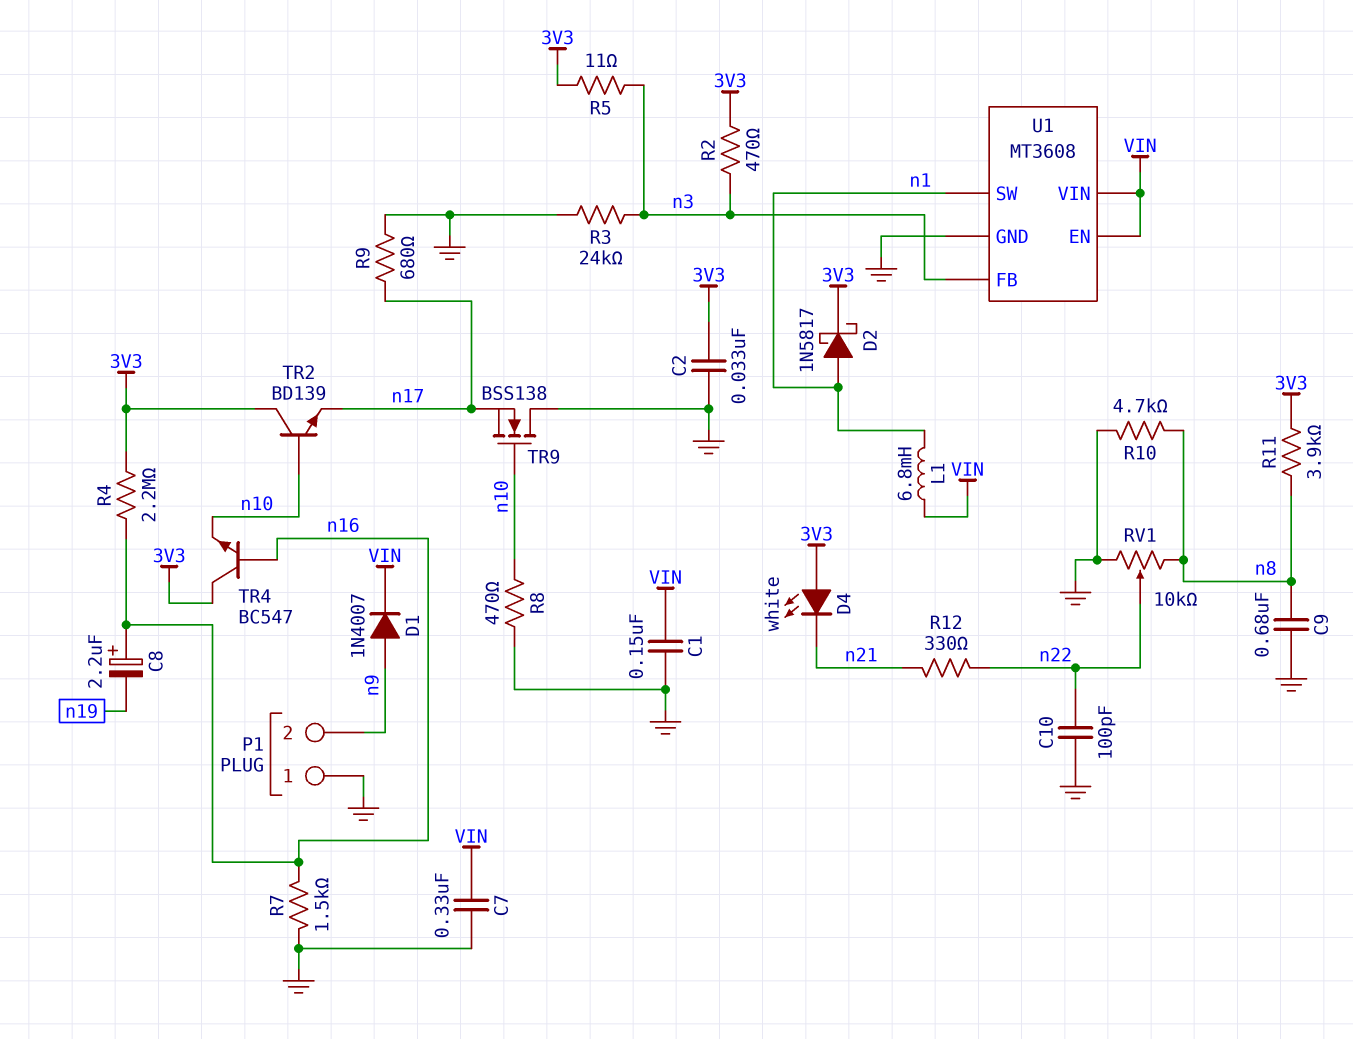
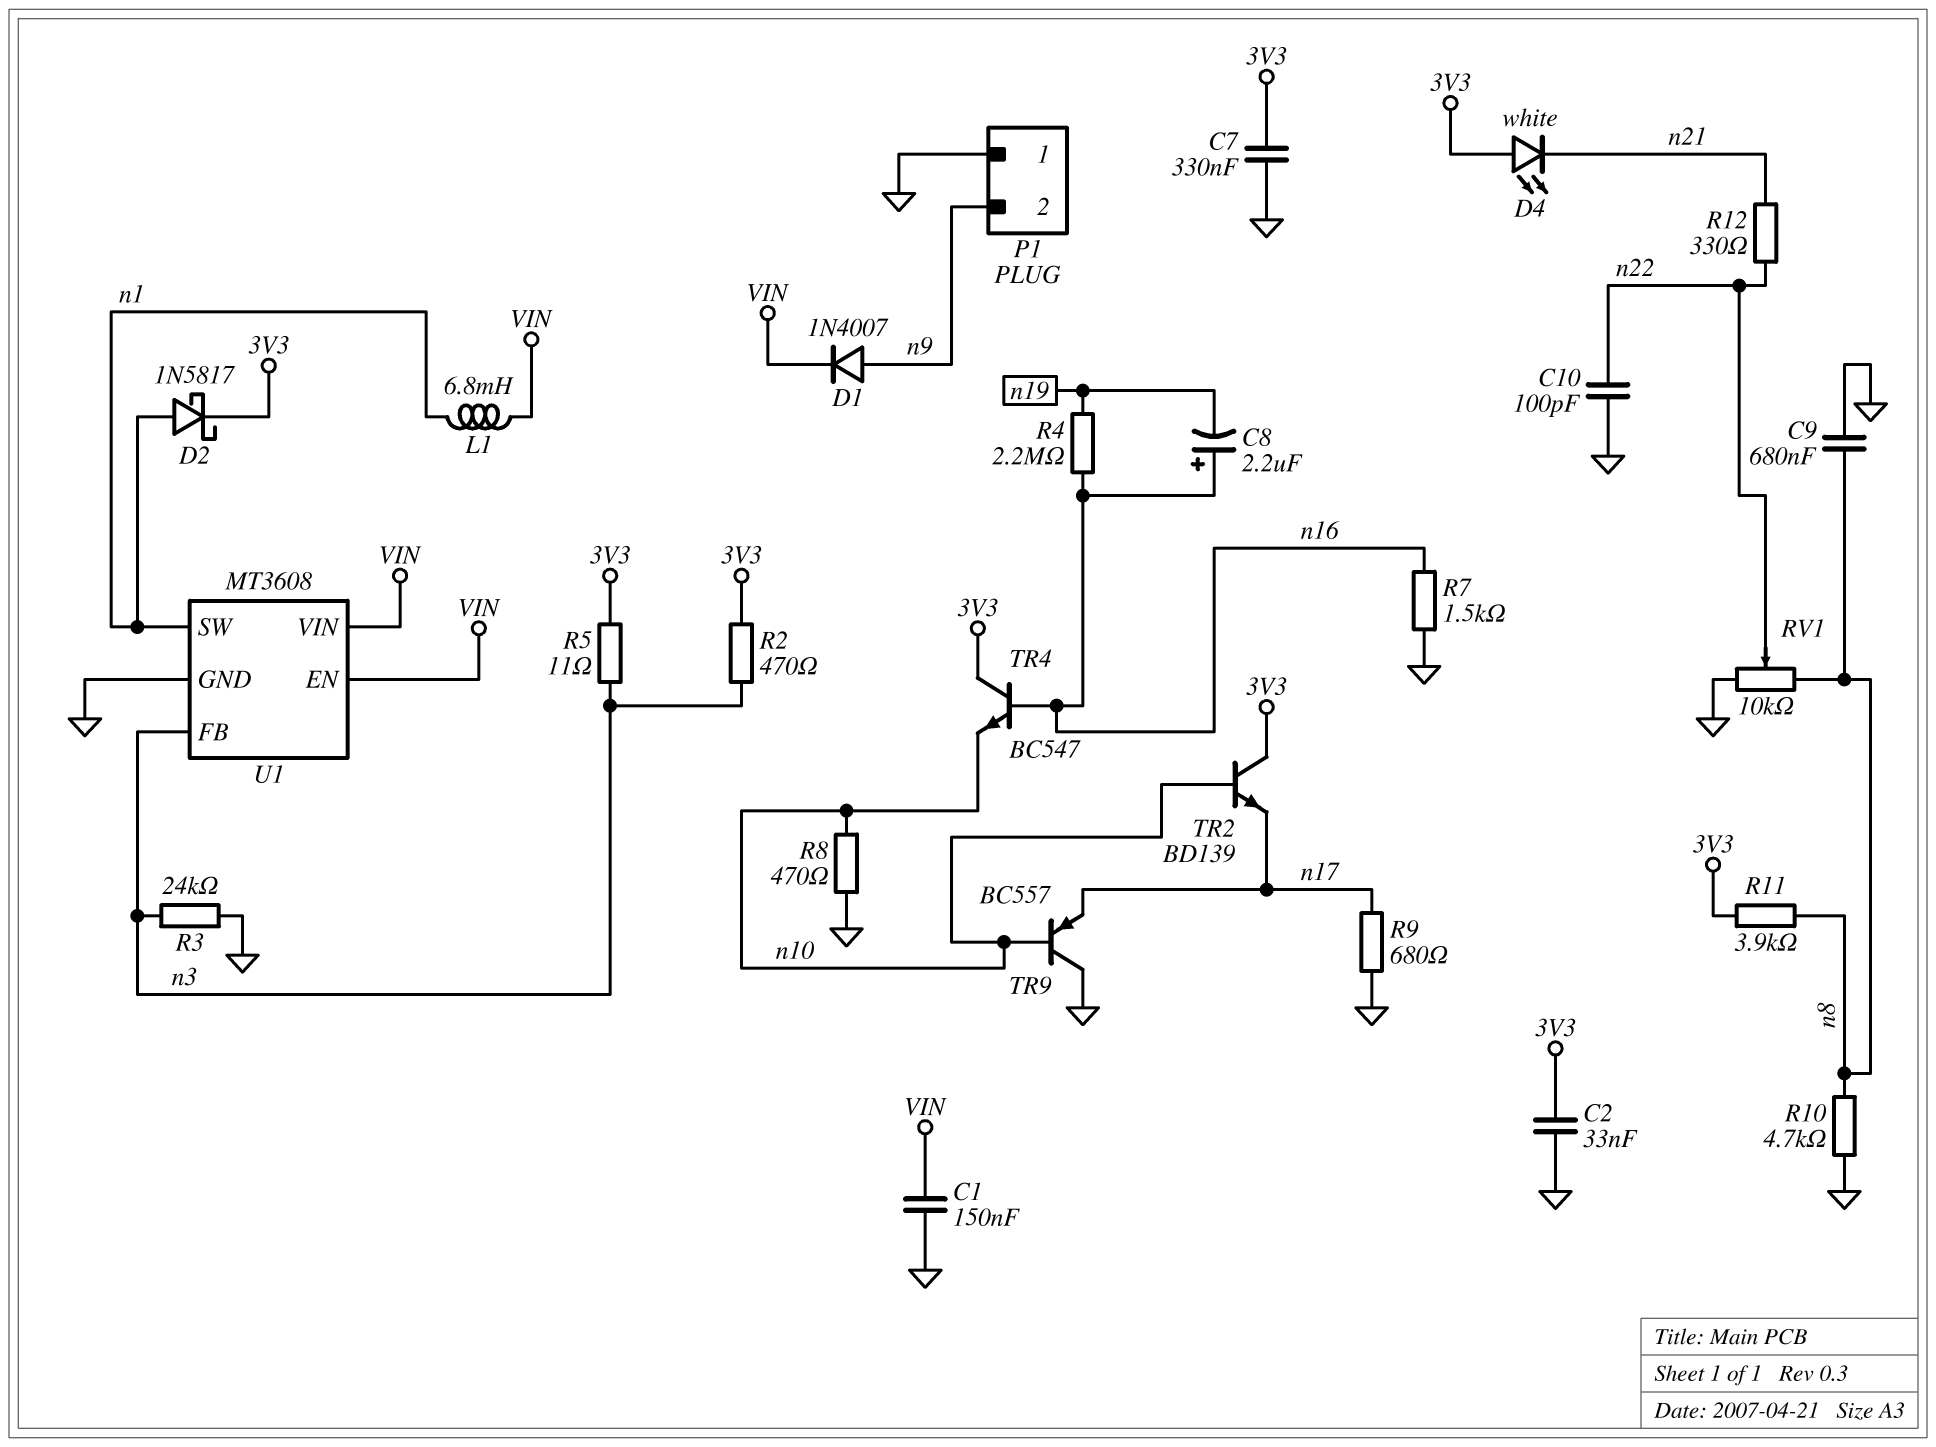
C7: 330nF (GND, VIN) -> 330nF (3V3, GND)
R4: 2.2M (3V3, n16) -> 2.2M (n16, n19)
TR9: NMOS BSS138 (G n10, D GND, S n17) -> PNP BC557 (B n10, C GND, E n17)

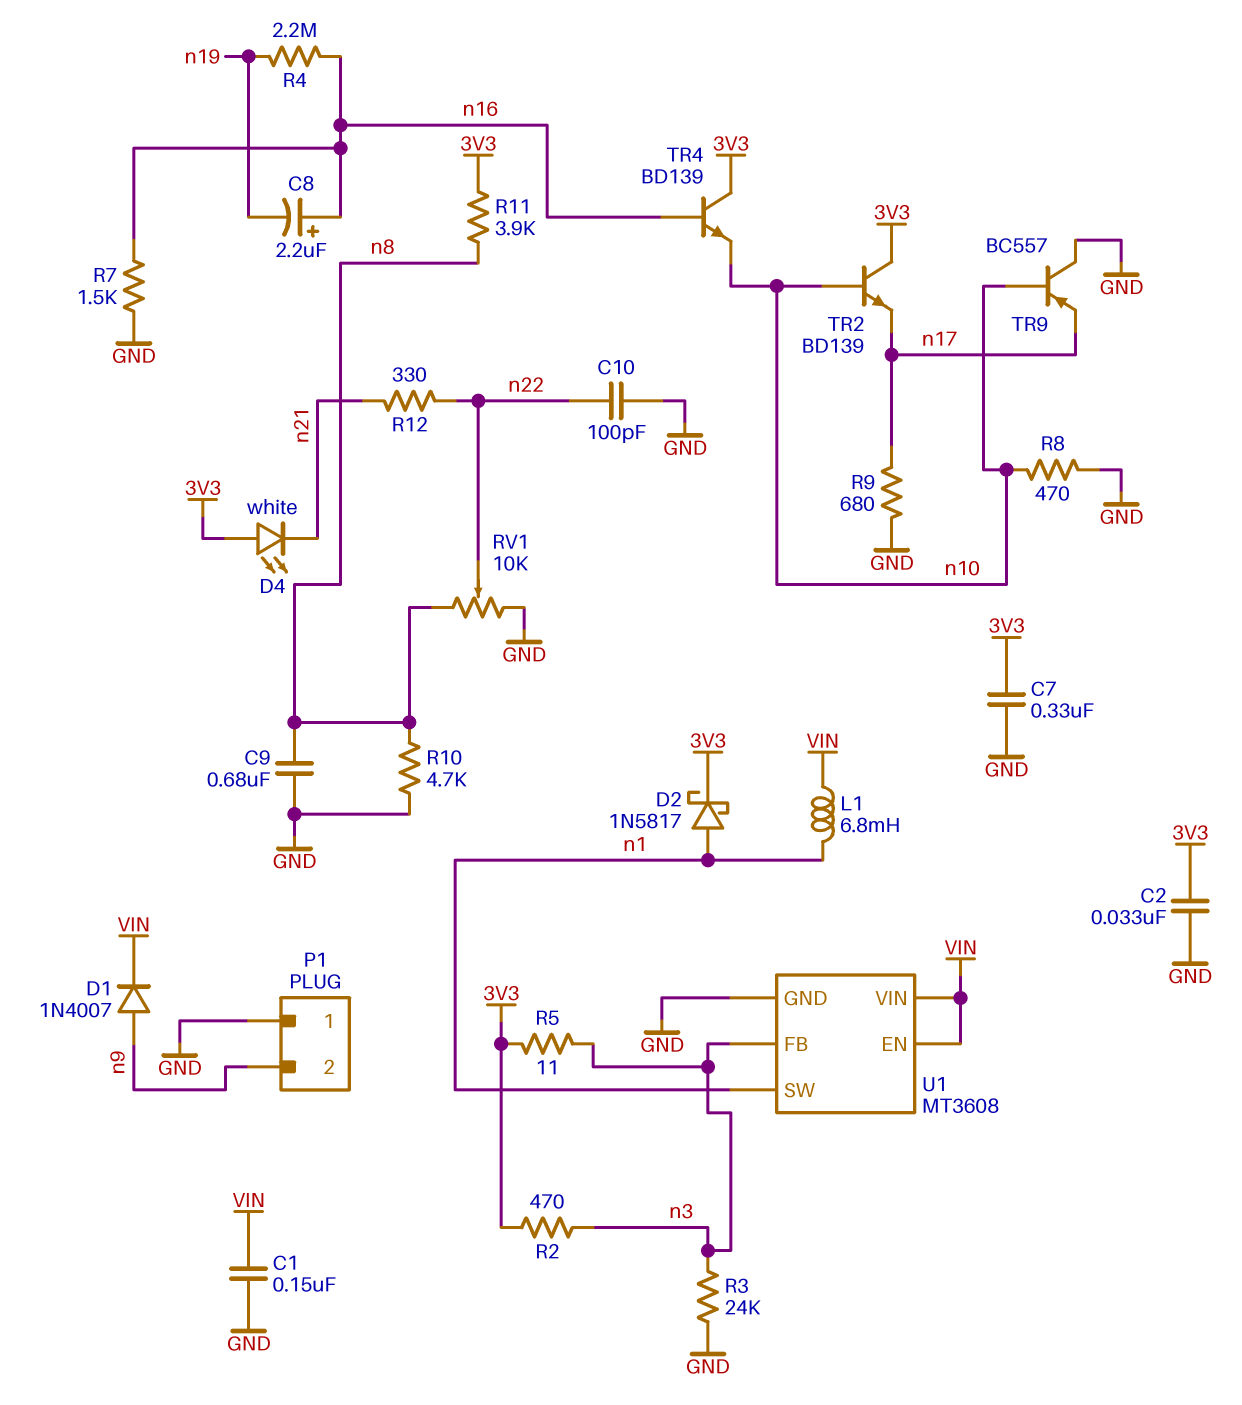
TR4: NPN BC547 (B n16, C 3V3, E n10) -> NPN BD139 (B n16, C 3V3, E n10)

